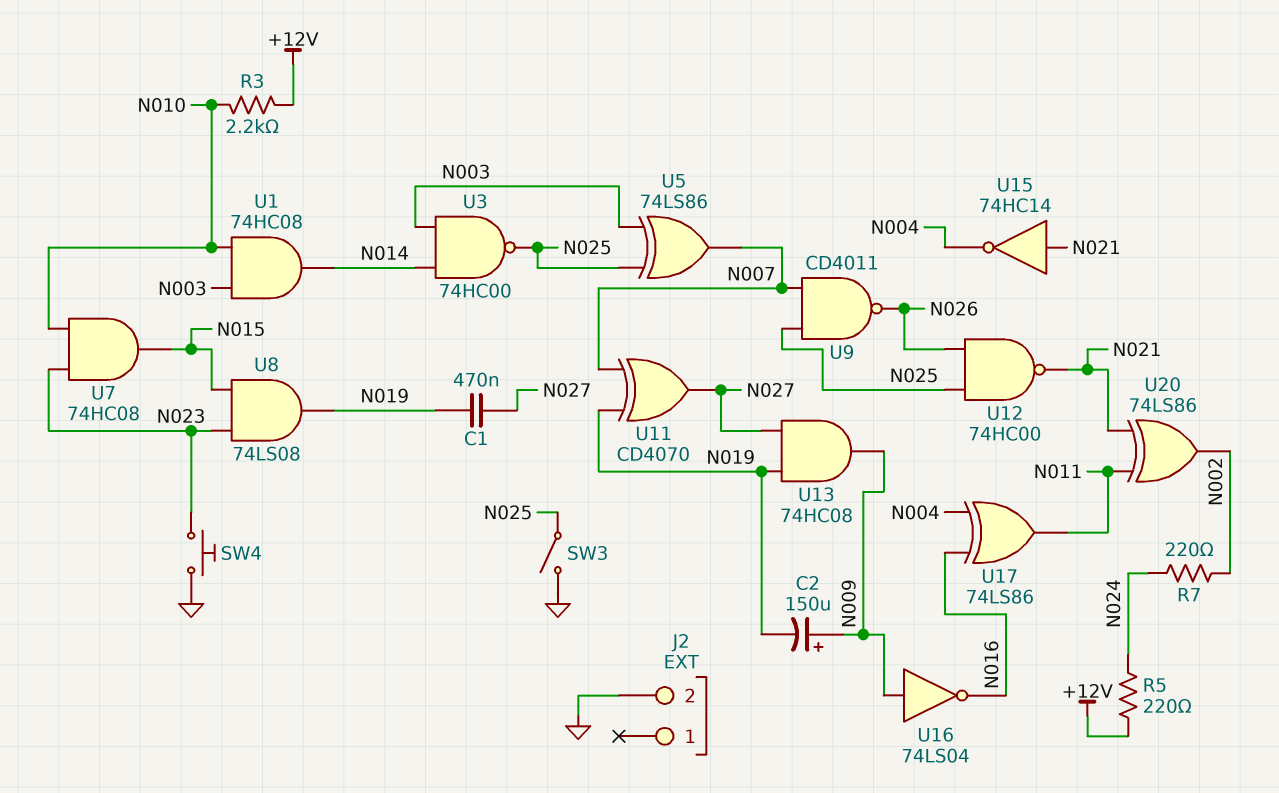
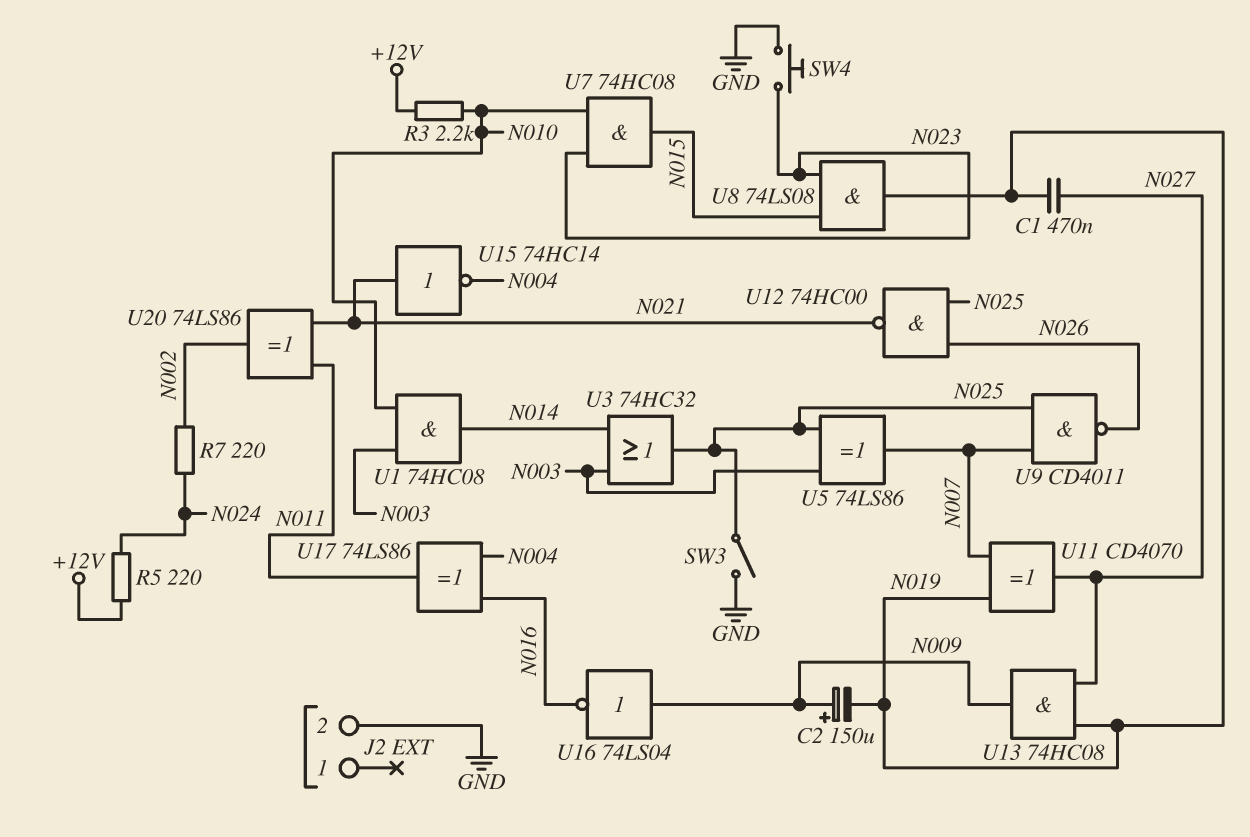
U3: NAND 74HC00 (in N003, in N014, out N025) -> OR 74HC32 (in N003, in N014, out N025)

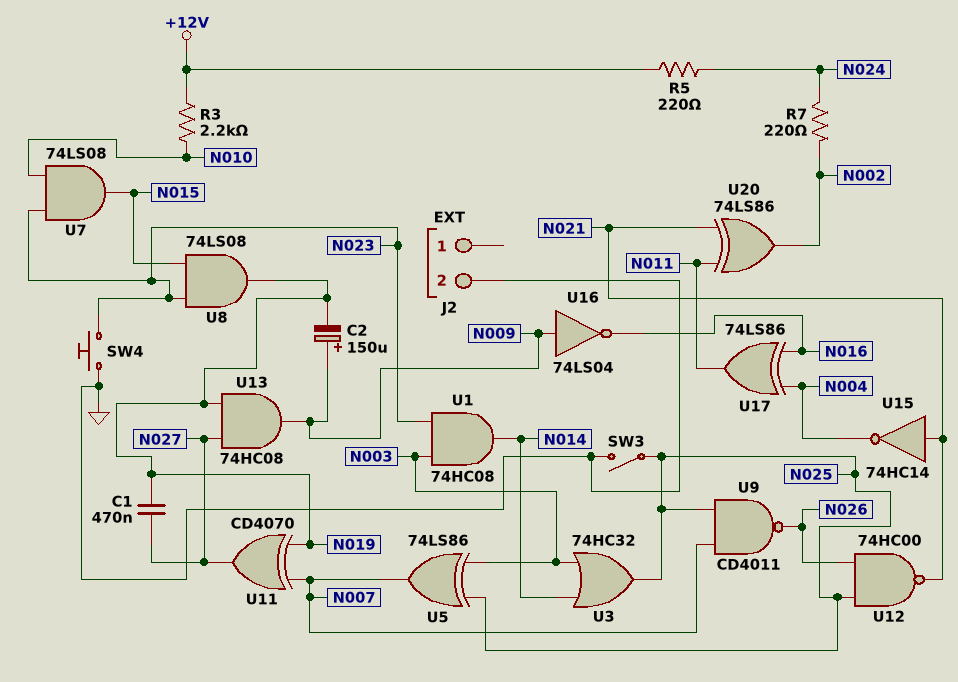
U1: AND 74HC08 (in N003, in N010, out N014) -> AND 74HC08 (in N003, in N023, out N014)
U7: AND 74HC08 (in N010, in N023, out N015) -> AND 74LS08 (in N010, in N023, out N015)

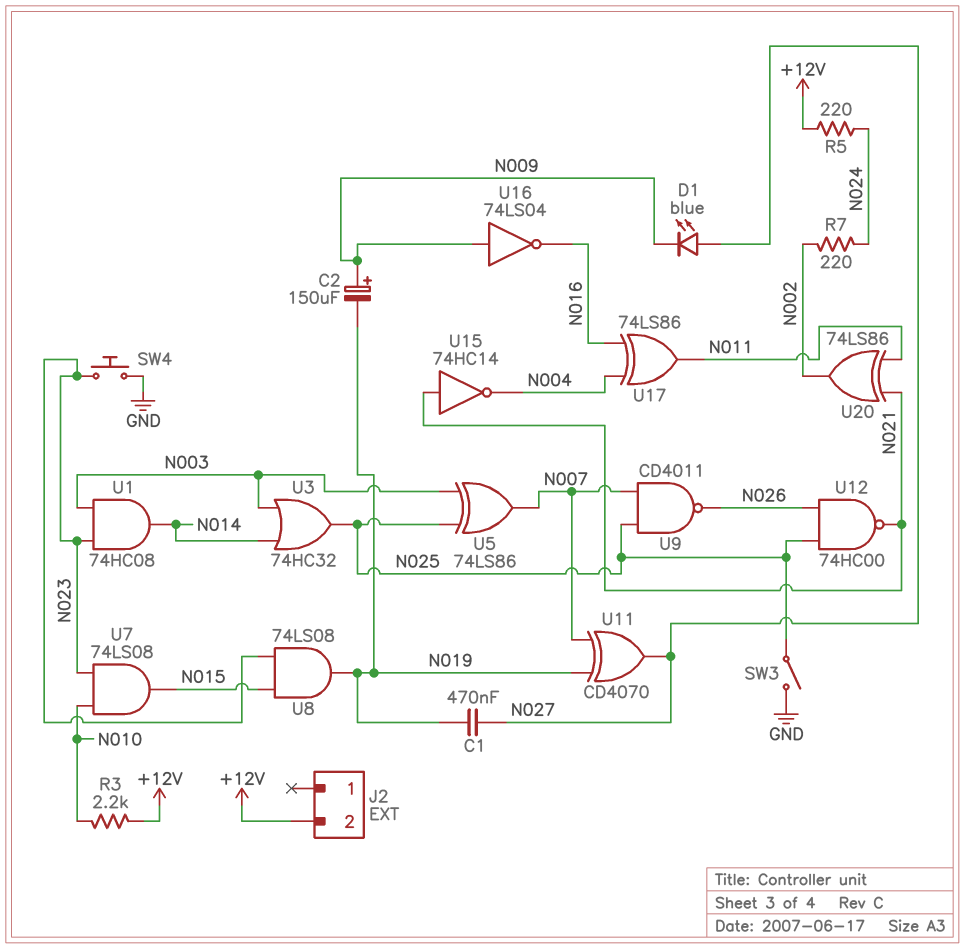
D1: none -> LED blue (A N027, K N009)
J2 pin 2: GND -> +12V
U13: AND 74HC08 (in N019, in N027, out N009) -> none

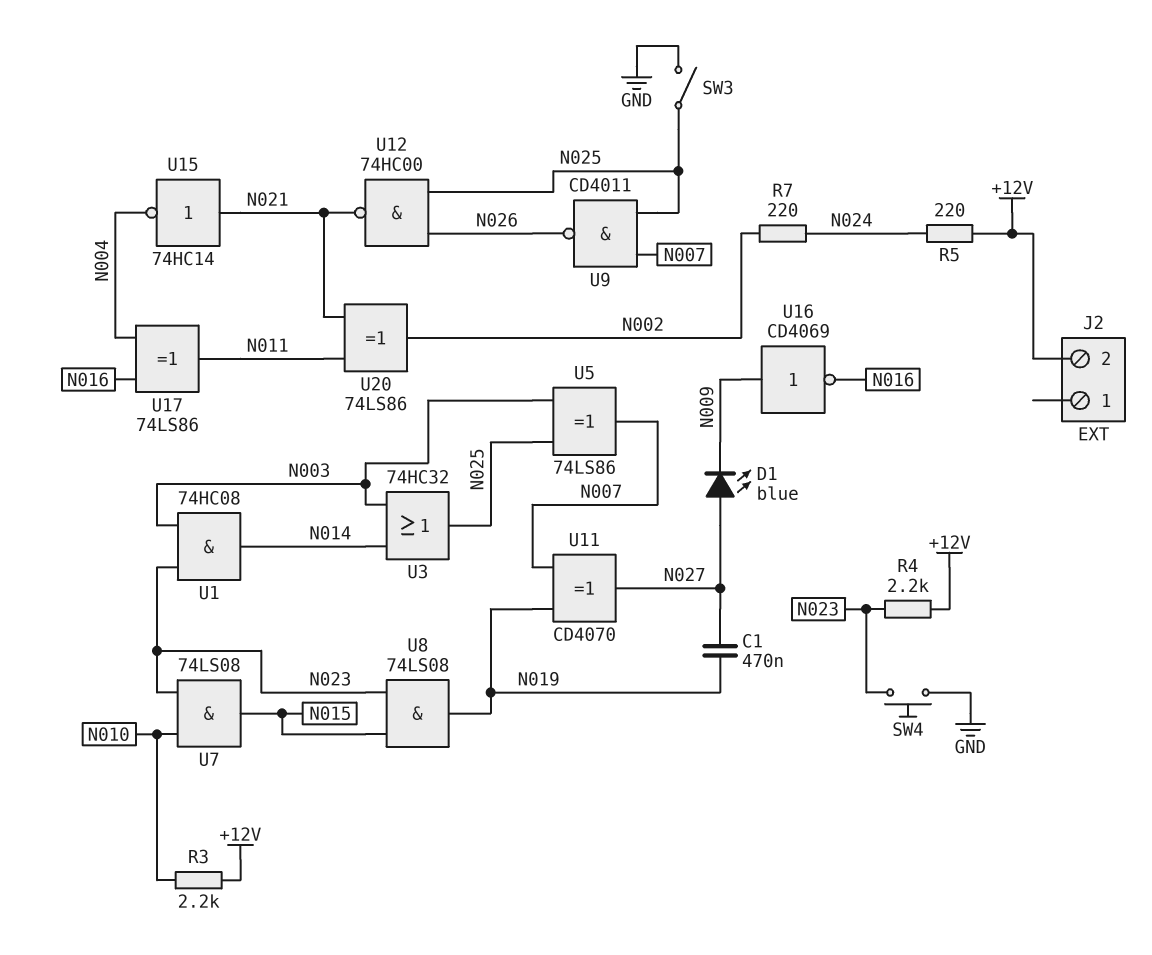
C2: 150uF (plus N009, minus N019) -> none
R4: none -> 2.2k (+12V, N023)
U16: NOT 74LS04 (in N009, out N016) -> NOT CD4069 (in N009, out N016)

